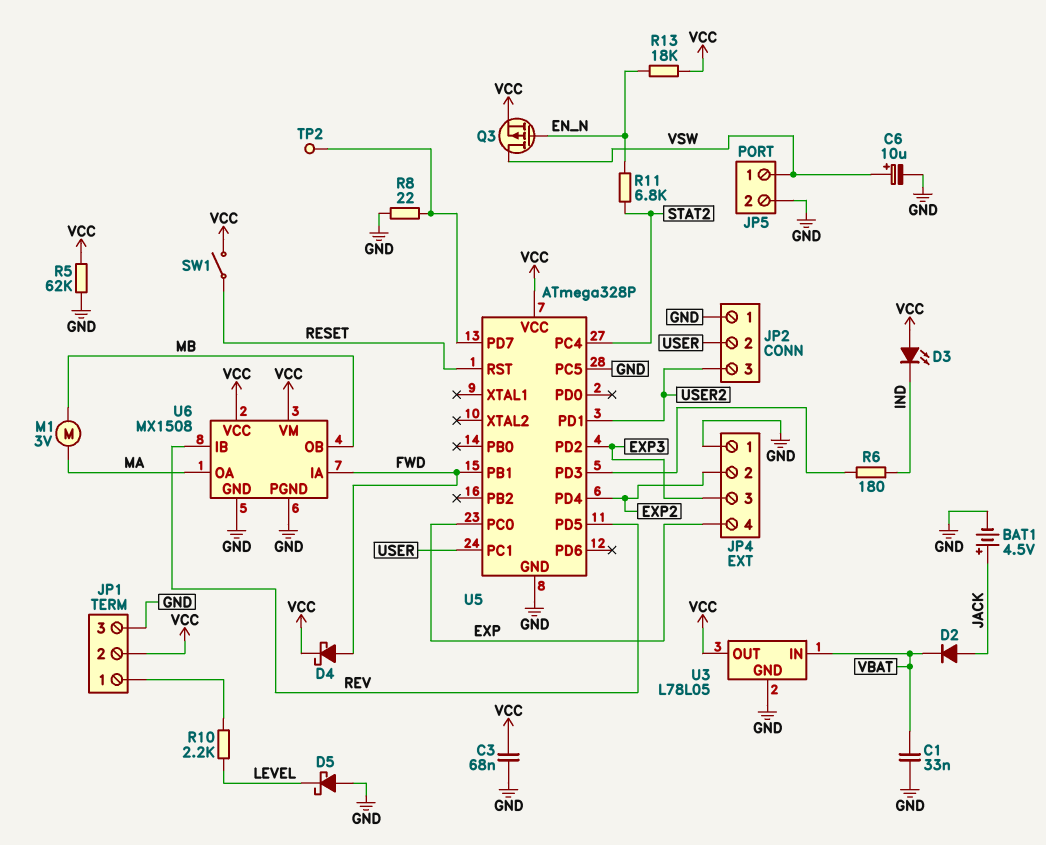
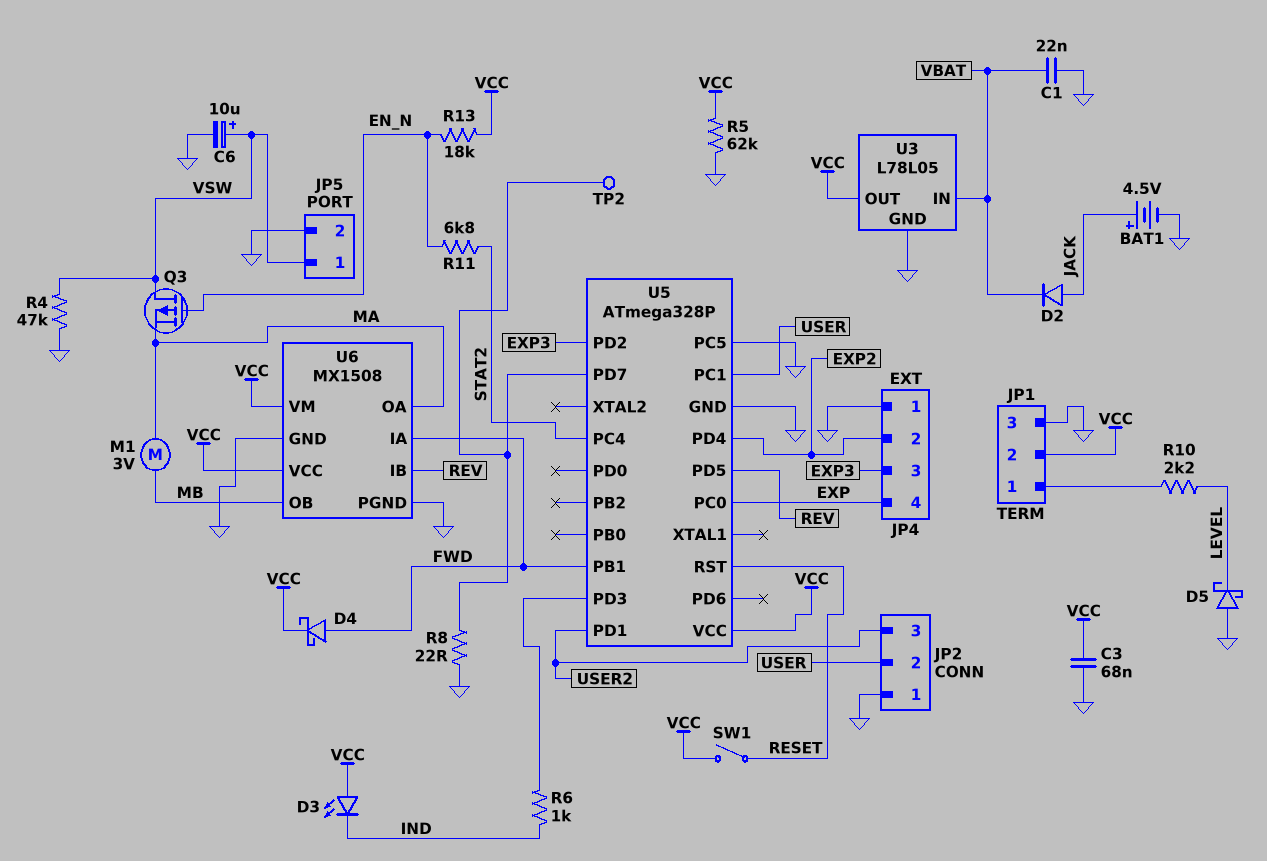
C1: 33nF (GND, VBAT) -> 22nF (GND, VBAT)
Q3: PMOS (G EN_N, D VSW, S VCC) -> PMOS (G EN_N, D VSW, S MA)
R4: none -> 47k (GND, VSW)
R6: 180 (IND, U5/PD3) -> 1k (IND, U5/PD3)

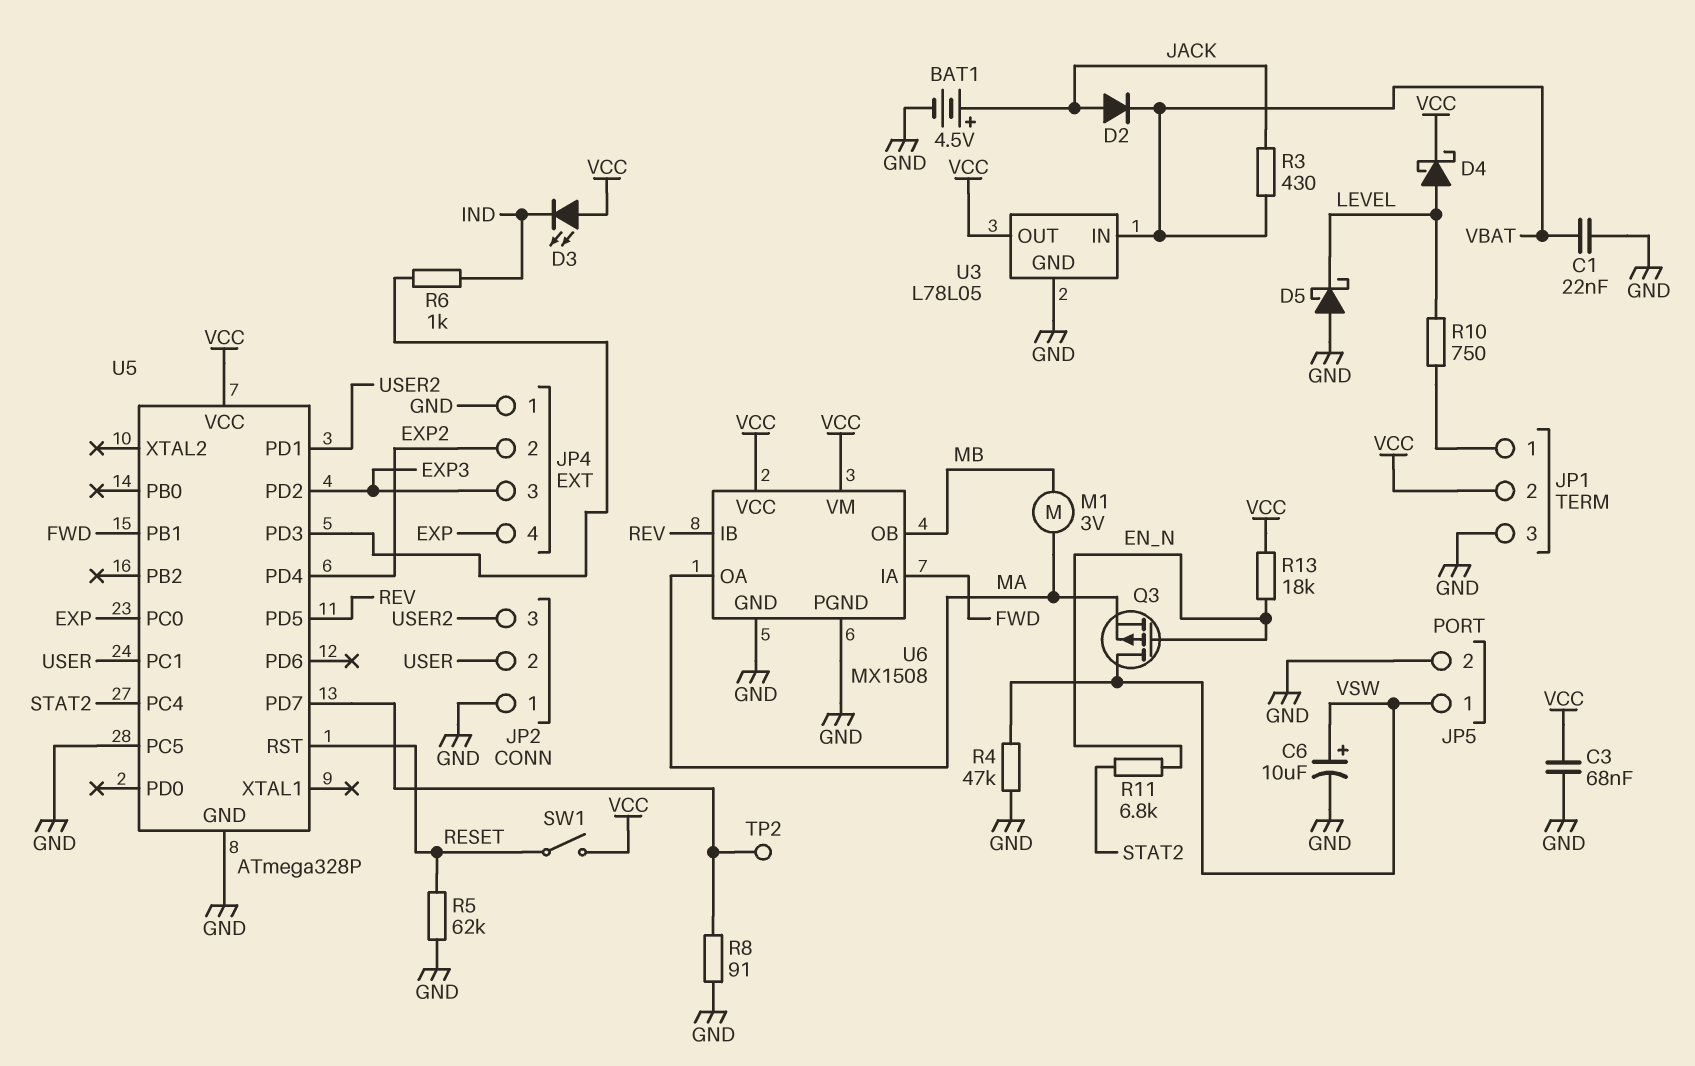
D4: schottky (A FWD, K VCC) -> schottky (A LEVEL, K VCC)
R3: none -> 430 (JACK, VBAT)
R5: 62k (GND, VCC) -> 62k (GND, RESET)
R8: 22 (GND, U5/PD7) -> 91 (GND, U5/PD7)
R10: 2.2k (JP1/1, LEVEL) -> 750 (JP1/1, LEVEL)

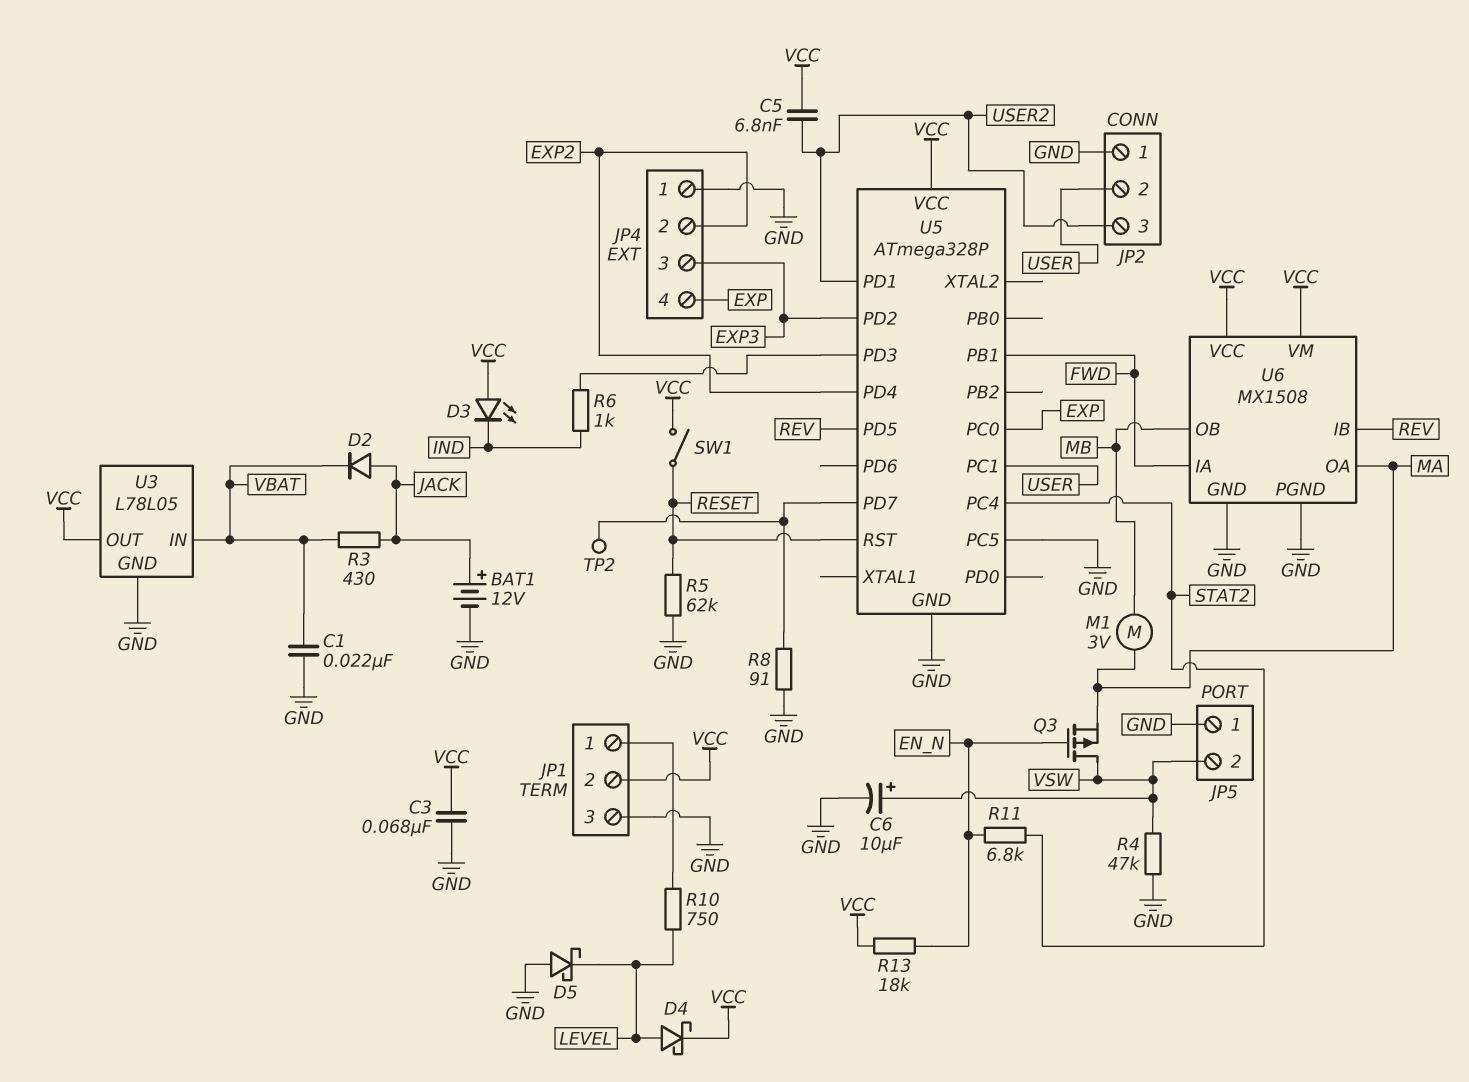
BAT1: 4.5V (plus JACK, minus GND) -> 12V (plus JACK, minus GND)
C5: none -> 6.8nF (USER2, VCC)
JP5 pin 1: VSW -> GND
JP5 pin 2: GND -> VSW

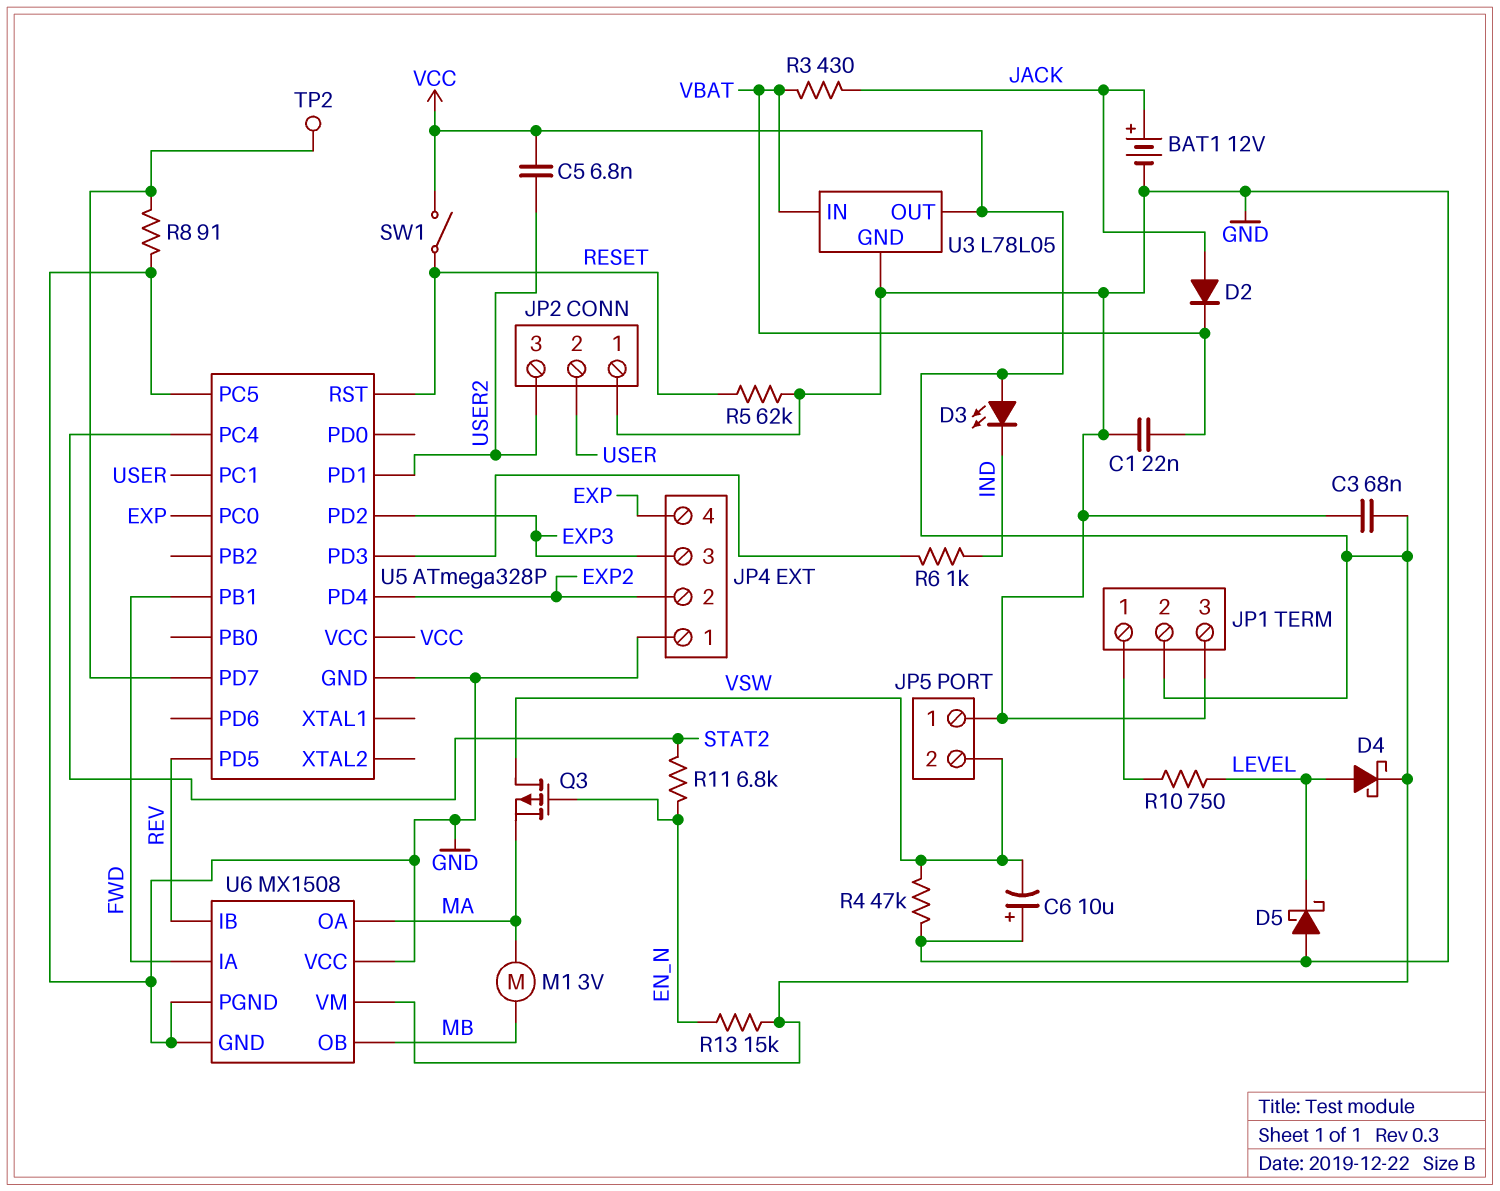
C6: 10uF (plus VSW, minus GND) -> 10uF (plus GND, minus VSW)
R13: 18k (EN_N, VCC) -> 15k (EN_N, VCC)
U6 pin VCC: VCC -> GND

